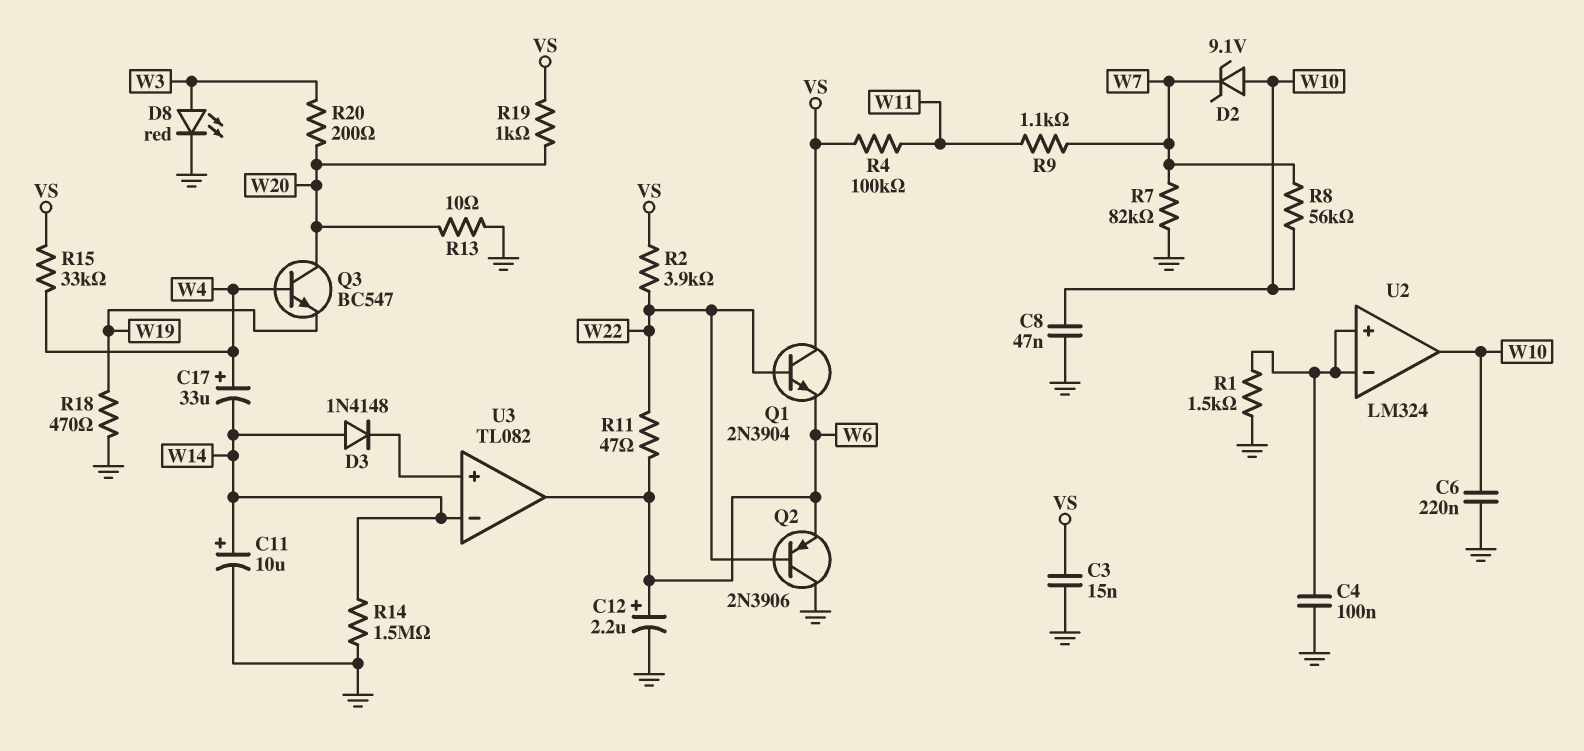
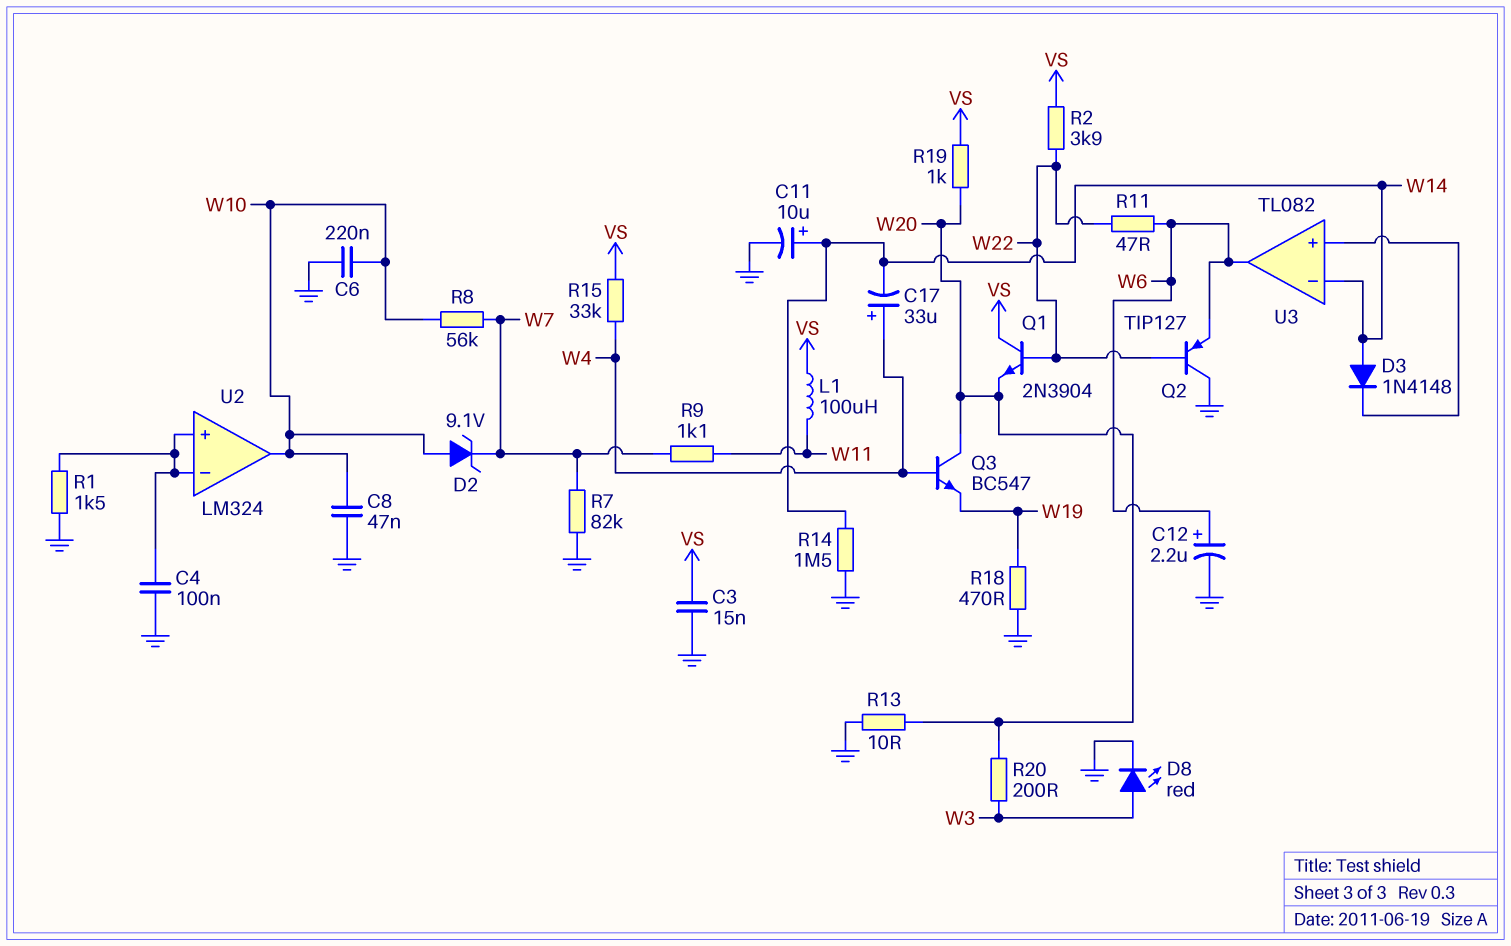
L1: none -> 100uH (VS, W11)
Q1: NPN 2N3904 (B W22, C VS, E W6) -> NPN 2N3904 (B W22, C VS, E W20)
Q2: PNP 2N3906 (B W22, C GND, E W6) -> PNP TIP127 (B W22, C GND, E W6)
R4: 100k (VS, W11) -> none

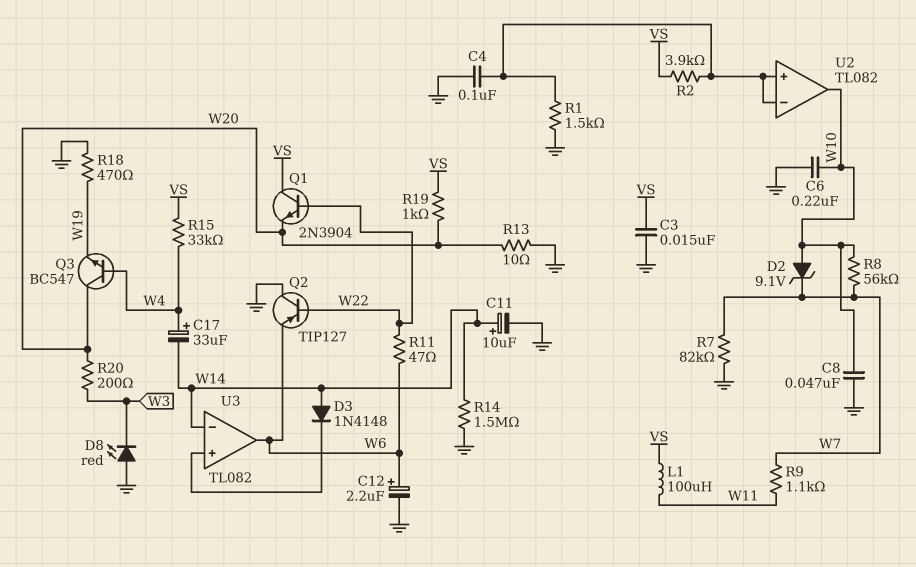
D8: LED red (A W3, K GND) -> LED red (A GND, K W3)
R2: 3.9k (VS, W22) -> 3.9k (U2/in+, VS)
U2: LM324 -> TL082

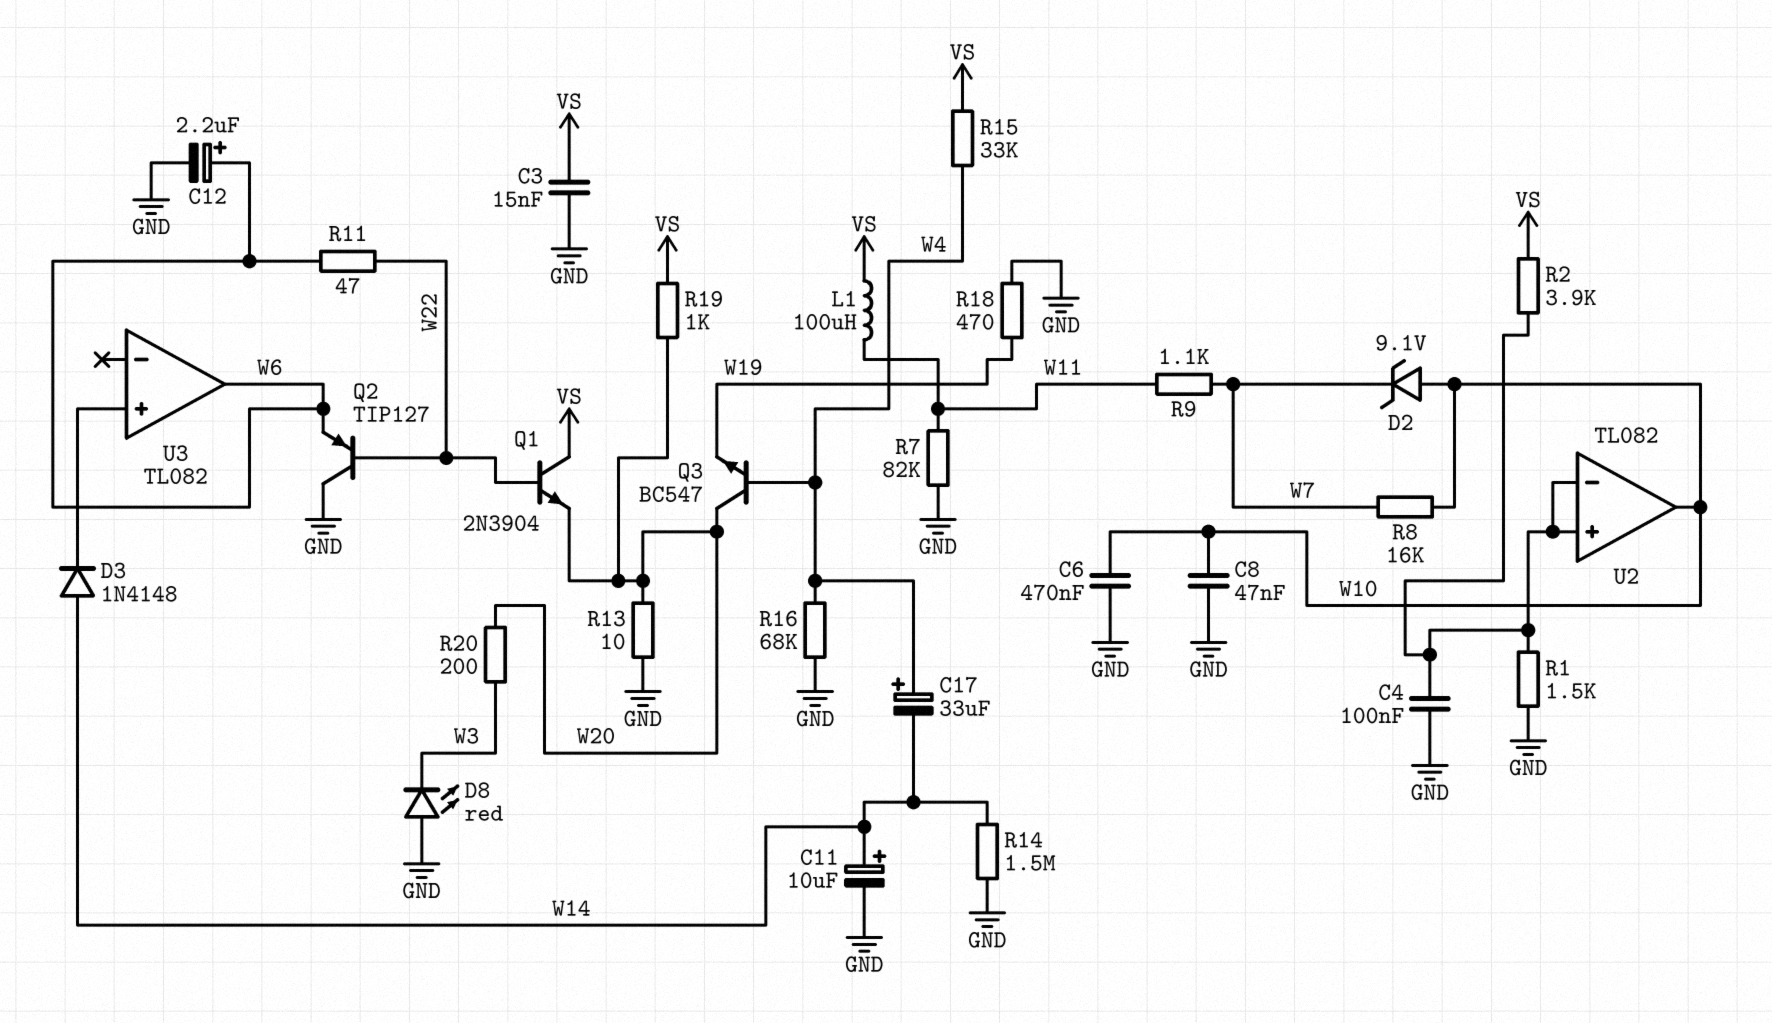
C6: 220nF (GND, W10) -> 470nF (GND, W10)
R7: 82k (GND, W7) -> 82k (GND, W11)
R8: 56k (W7, W10) -> 16k (W7, W10)
R16: none -> 68k (GND, W4)
U3 pin in-: W14 -> none

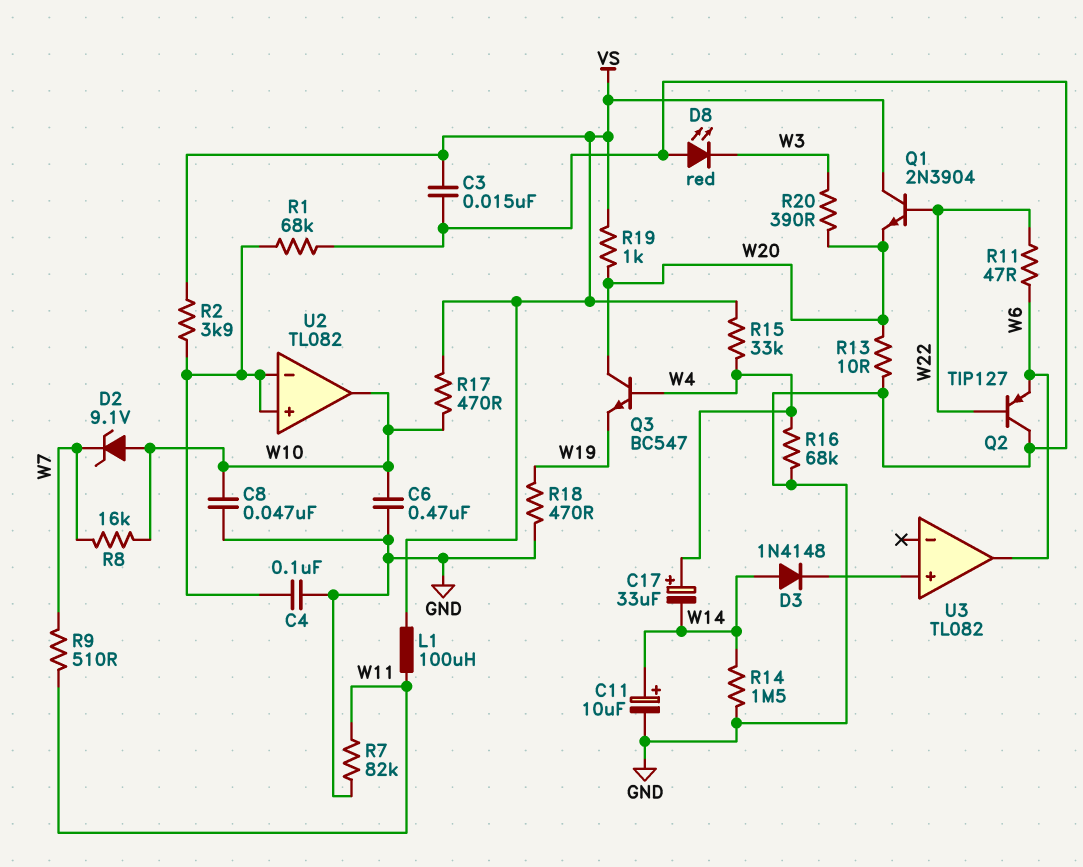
C12: 2.2uF (plus W6, minus GND) -> none
R1: 1.5k (GND, U2/in+) -> 68k (GND, U2/in+)
R9: 1.1k (W7, W11) -> 510 (W7, W11)
R17: none -> 470 (VS, W10)
R20: 200 (W3, W20) -> 390 (W3, W20)

